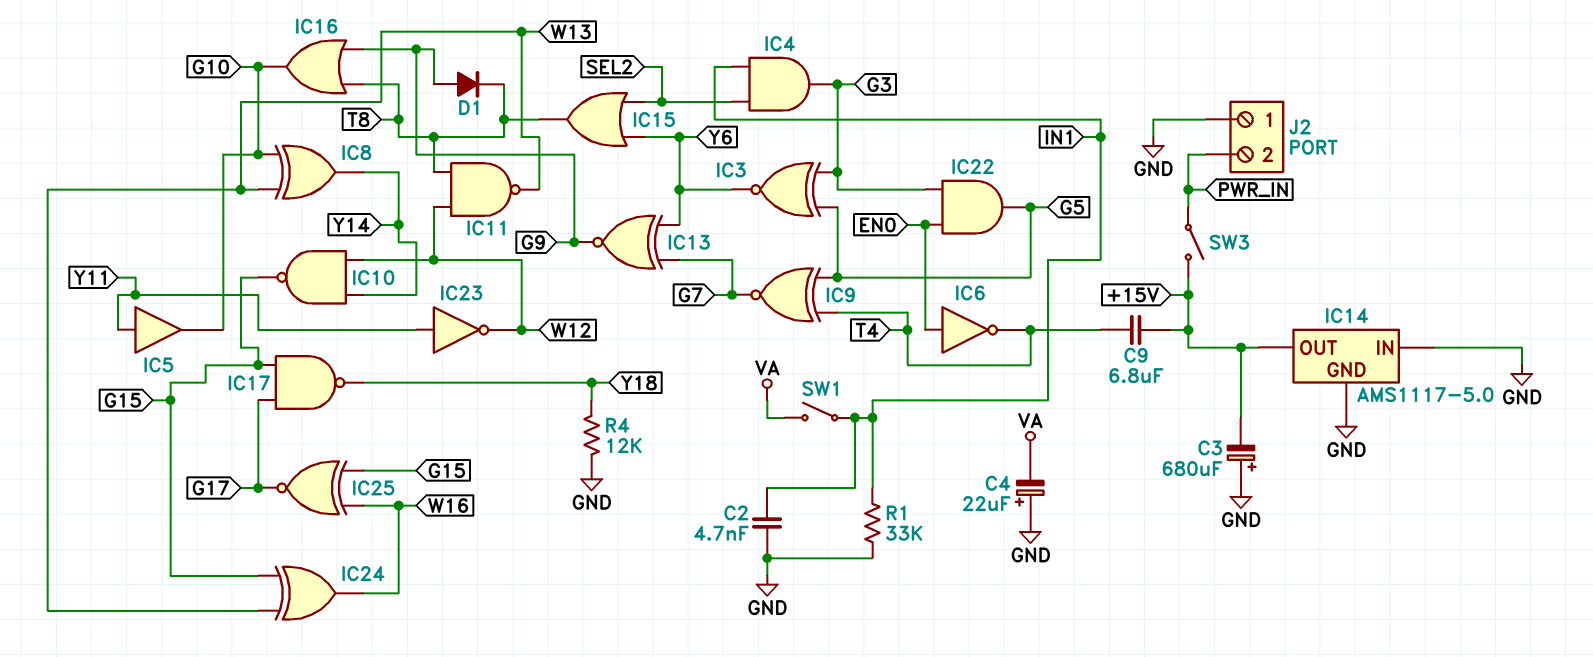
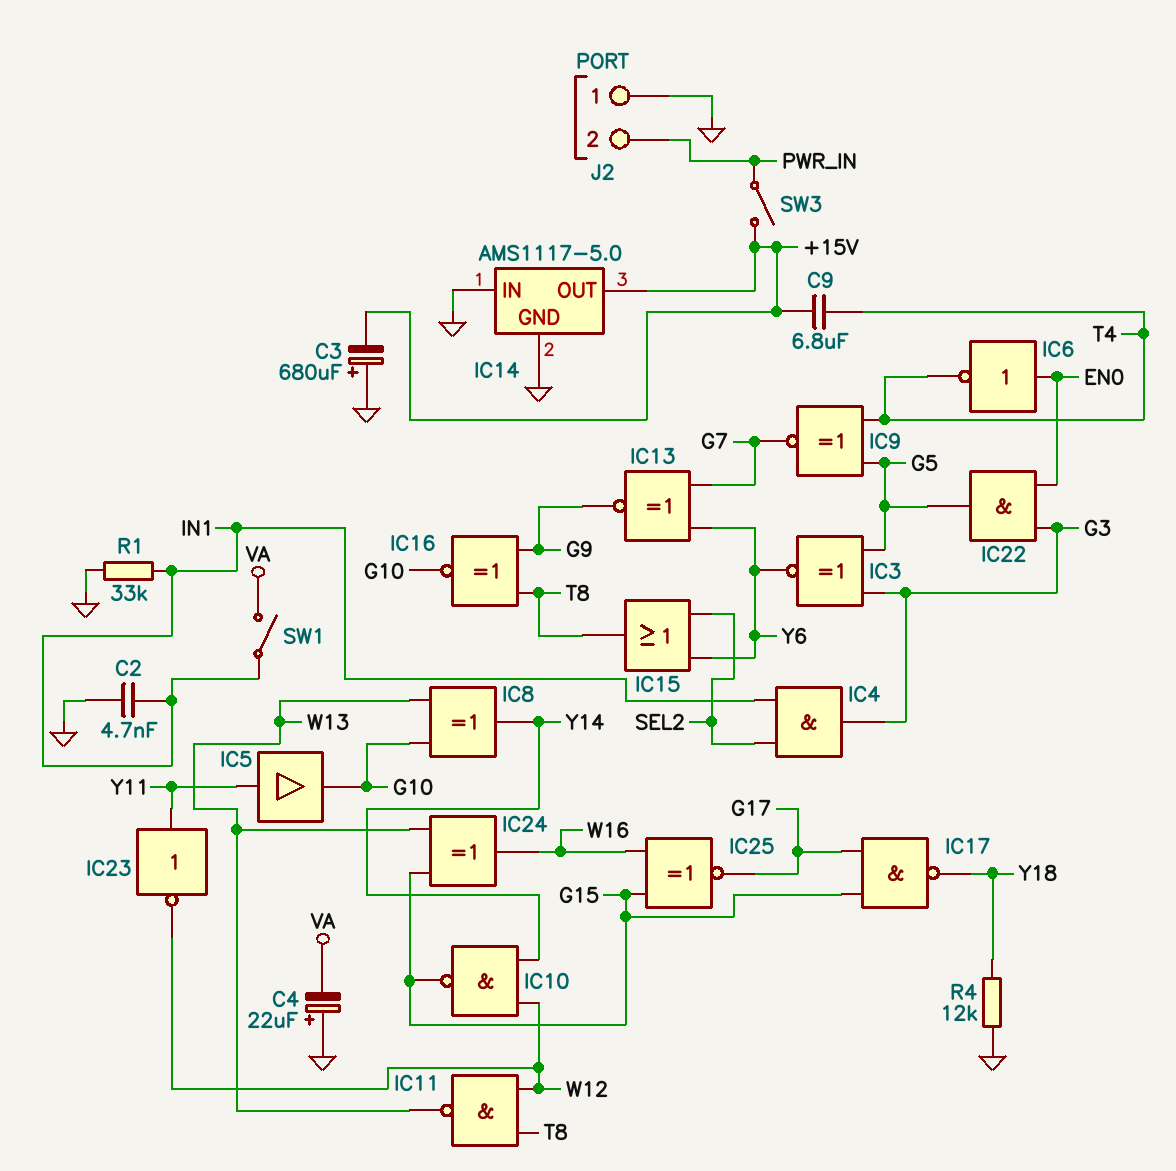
D1: diode (A G9, K T8) -> none
IC16: OR (in G9, in T8, out G10) -> XNOR (in G9, in T8, out G10)

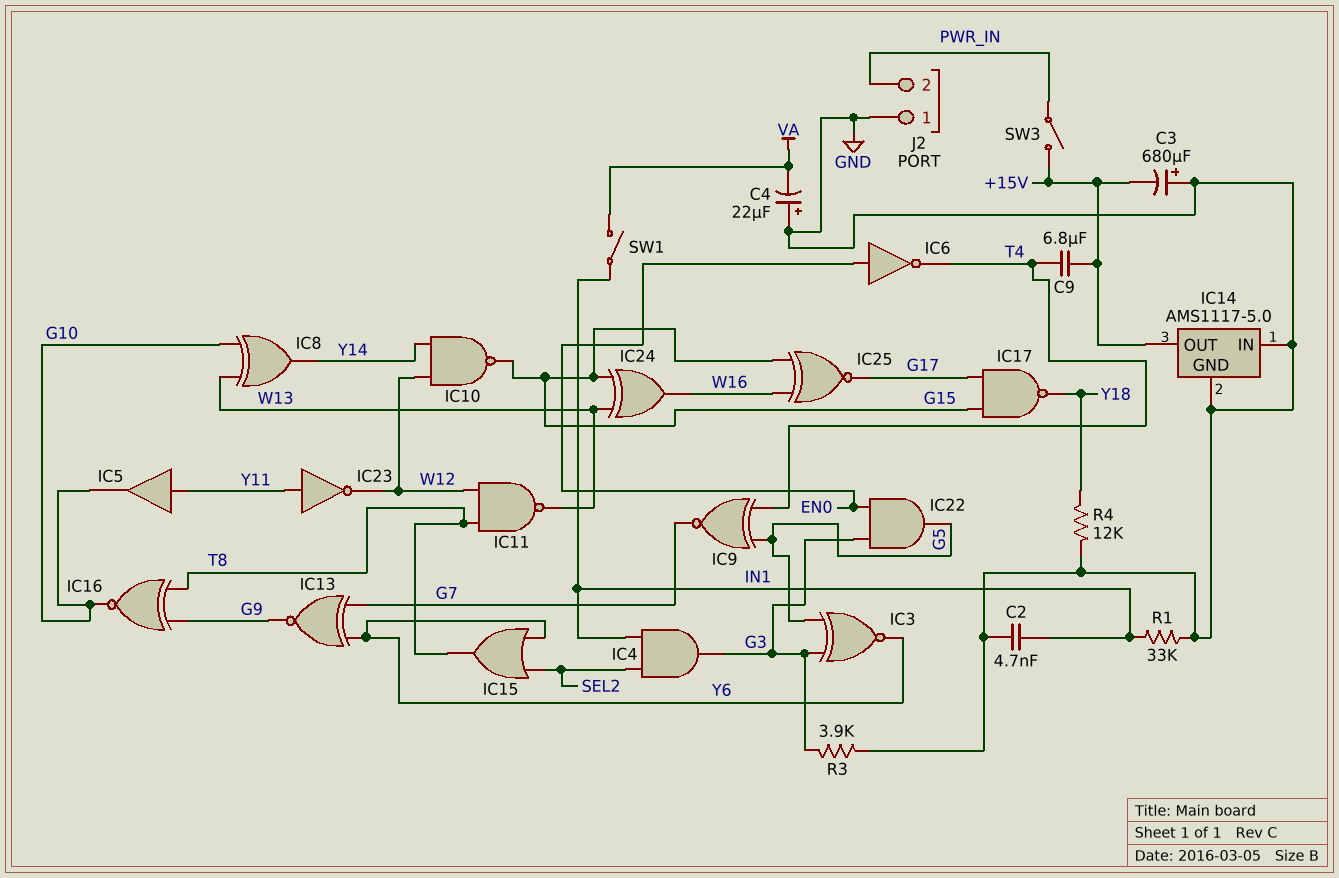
R3: none -> 3.9k (G3, GND)

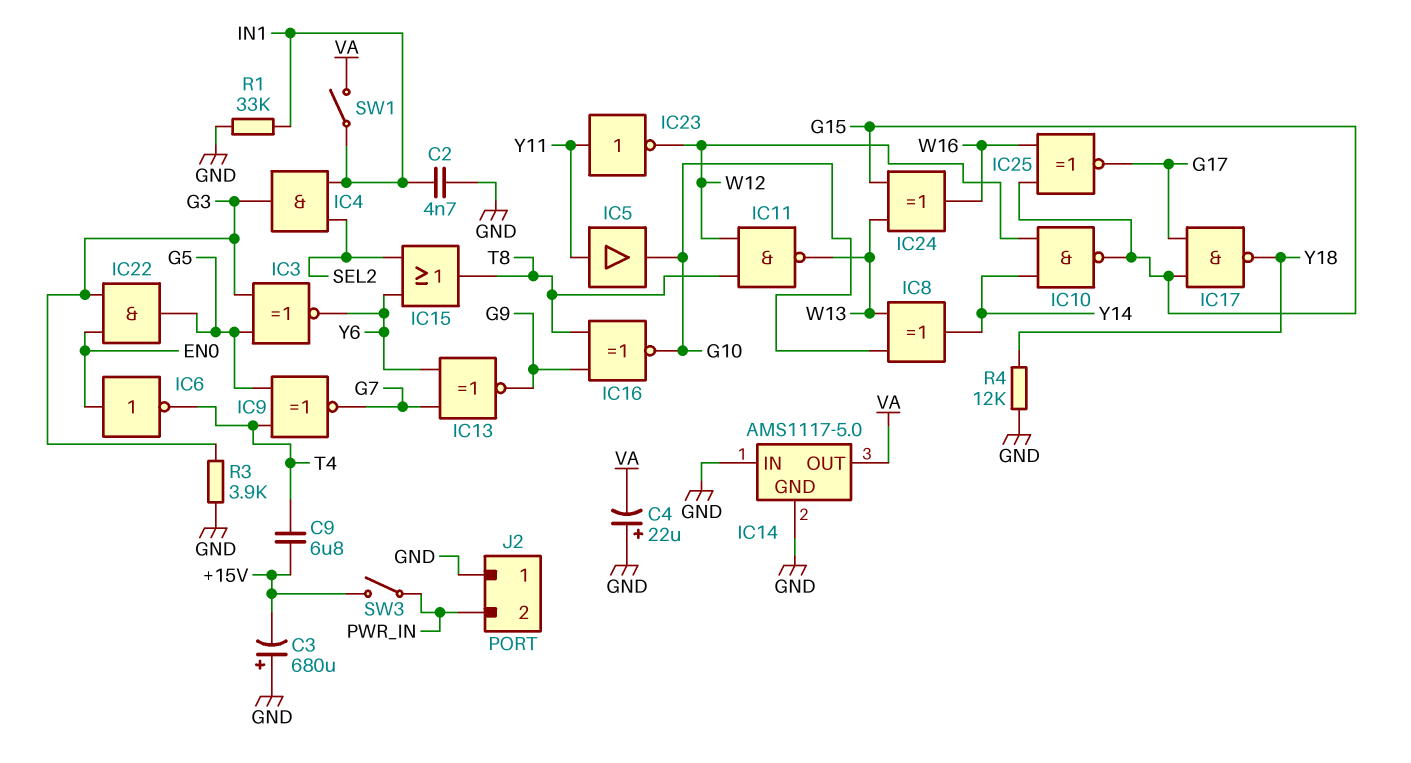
IC14 pin OUT: +15V -> VA

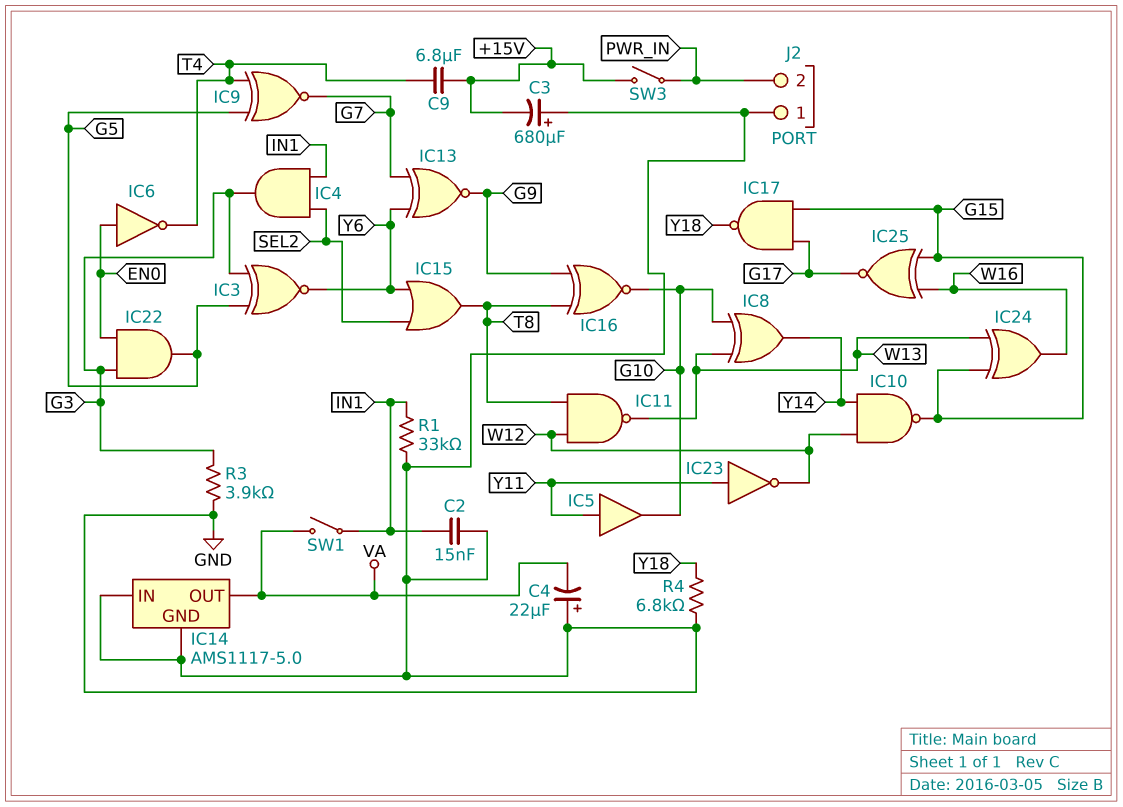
C2: 4.7nF (GND, IN1) -> 15nF (GND, IN1)
R4: 12k (GND, Y18) -> 6.8k (GND, Y18)

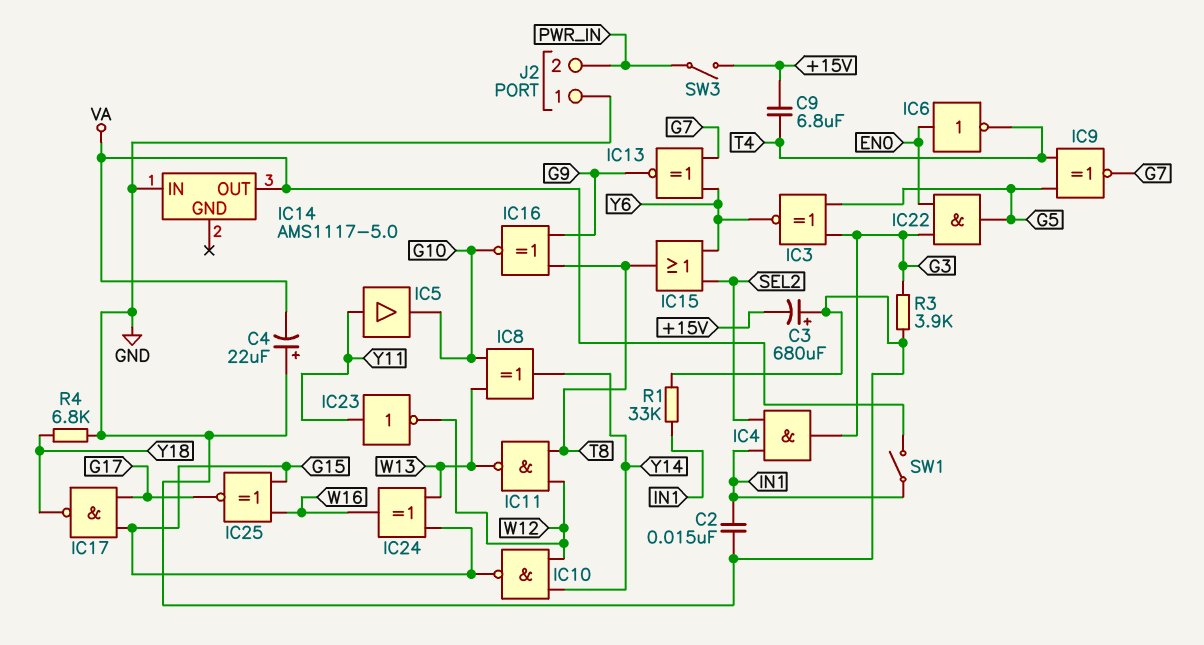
IC14 pin GND: GND -> none

